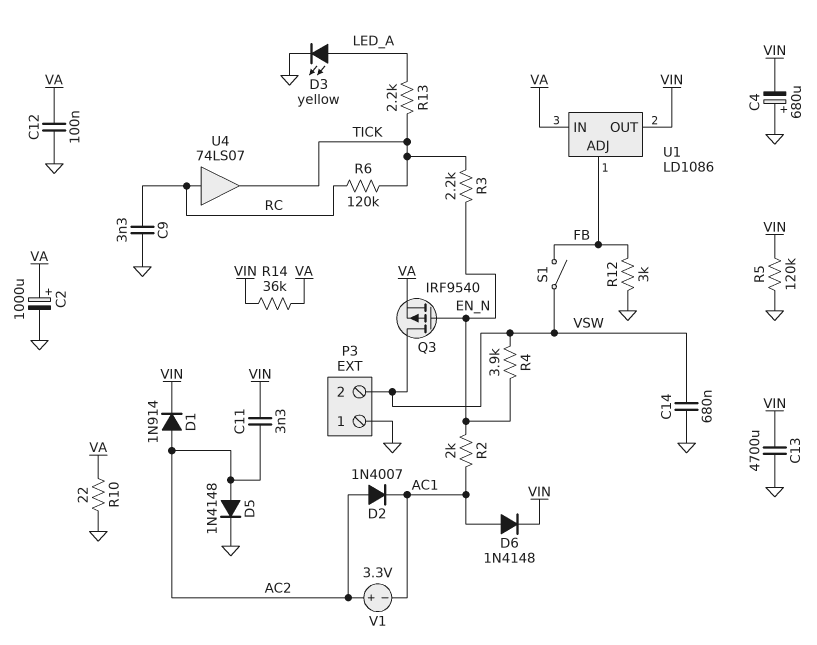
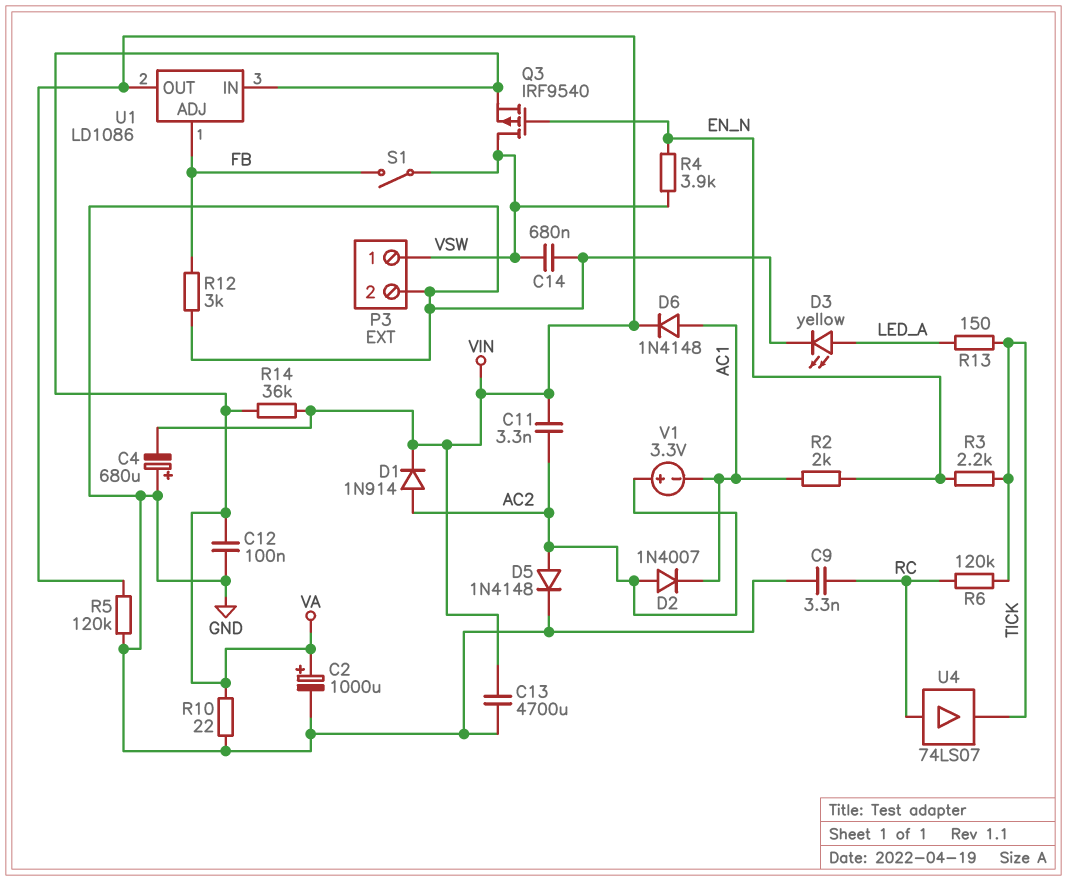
P3 pin 1: GND -> VSW
P3 pin 2: VSW -> GND
R13: 2.2k (LED_A, TICK) -> 150 (LED_A, TICK)

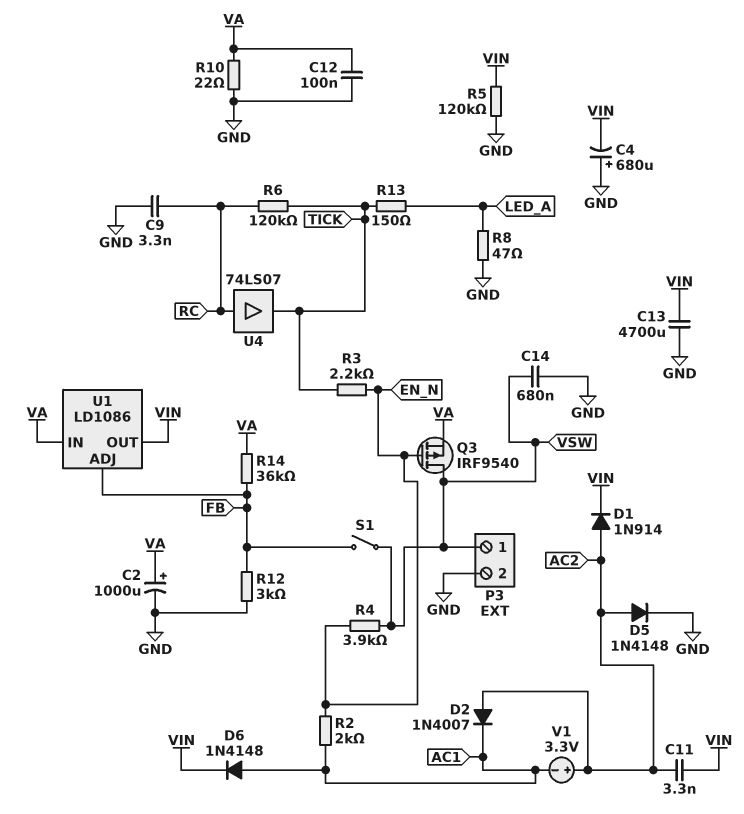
D3: LED yellow (A LED_A, K GND) -> none
R8: none -> 47 (GND, LED_A)
R14: 36k (VA, VIN) -> 36k (FB, VA)

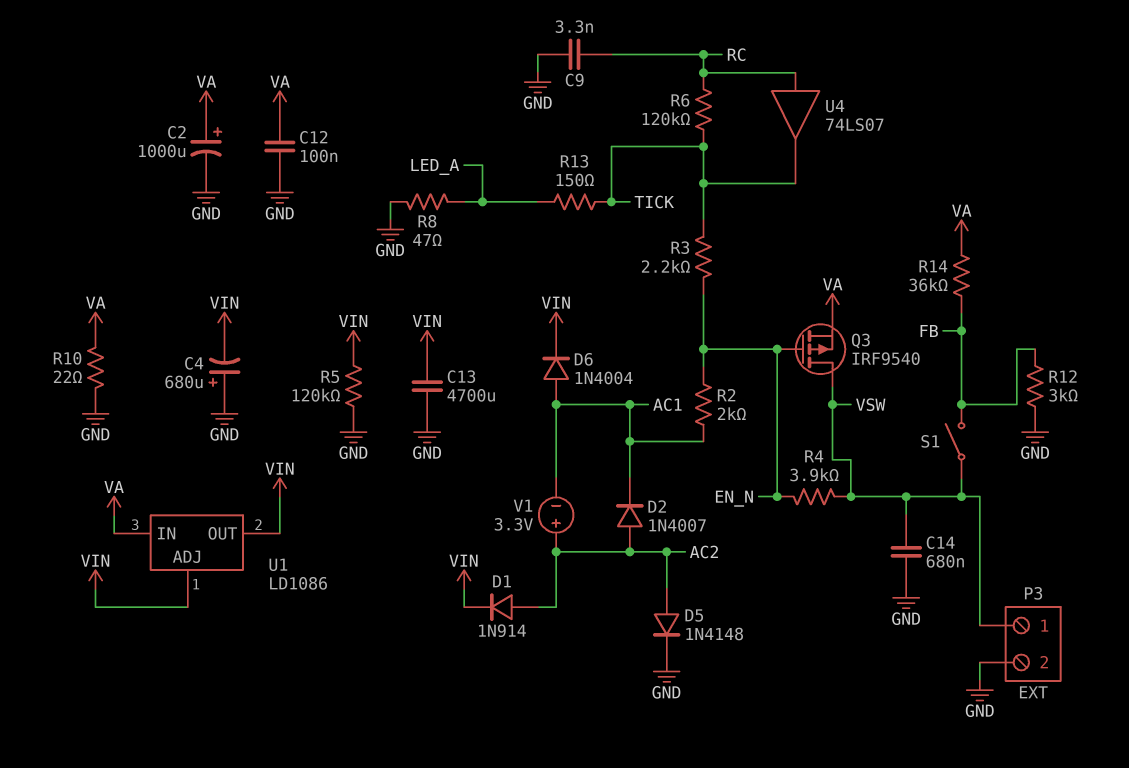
C11: 3.3nF (AC2, VIN) -> none
D6: diode 1N4148 (A AC1, K VIN) -> diode 1N4004 (A AC1, K VIN)
U1 pin ADJ: FB -> VIN

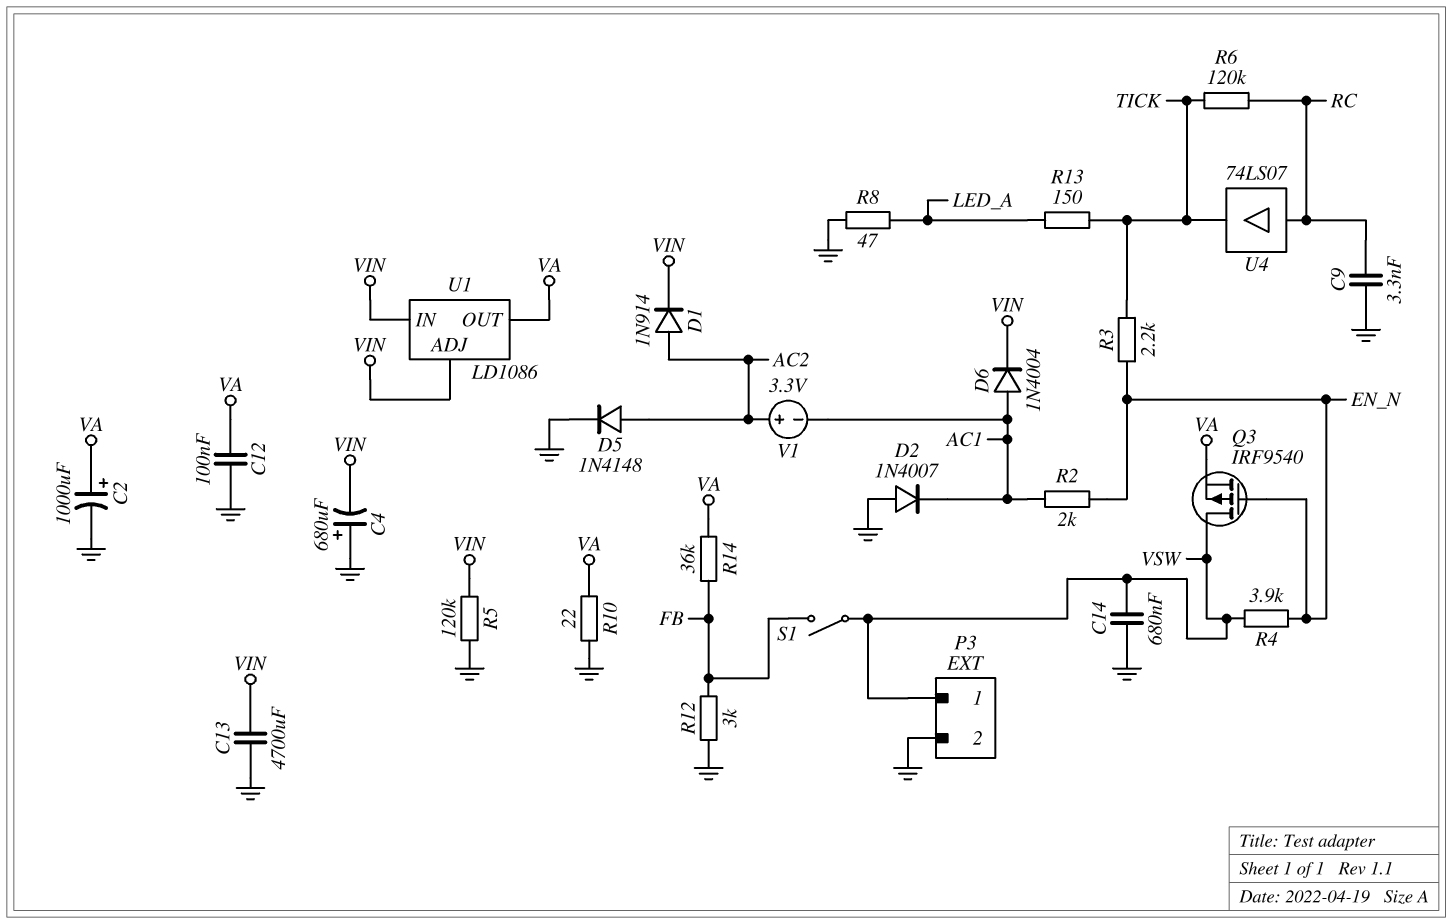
D2: diode 1N4007 (A AC2, K AC1) -> diode 1N4007 (A GND, K AC1)
U1 pin IN: VA -> VIN
U1 pin OUT: VIN -> VA

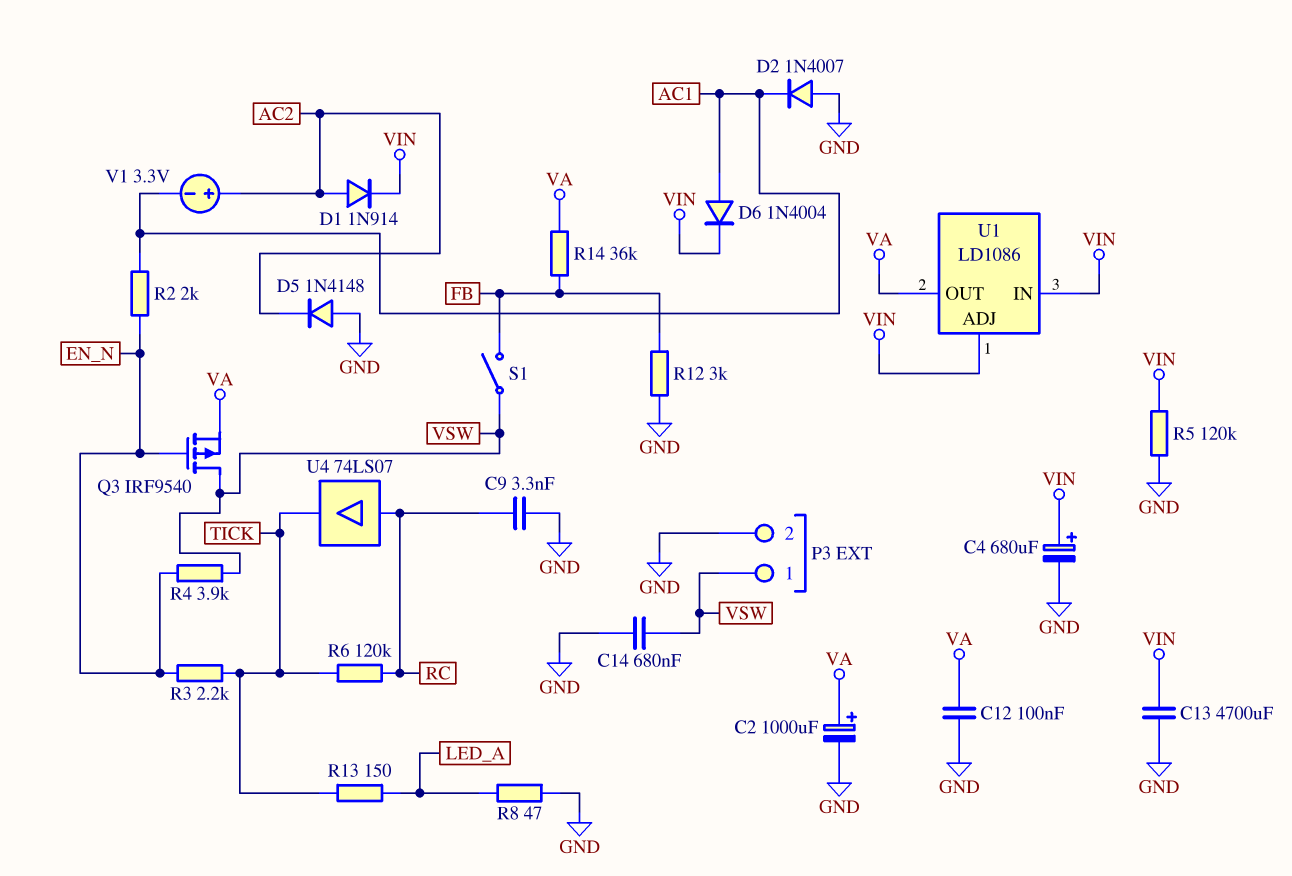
C4: 680uF (plus GND, minus VIN) -> 680uF (plus VIN, minus GND)
D5: diode 1N4148 (A AC2, K GND) -> diode 1N4148 (A GND, K AC2)
R10: 22 (GND, VA) -> none

